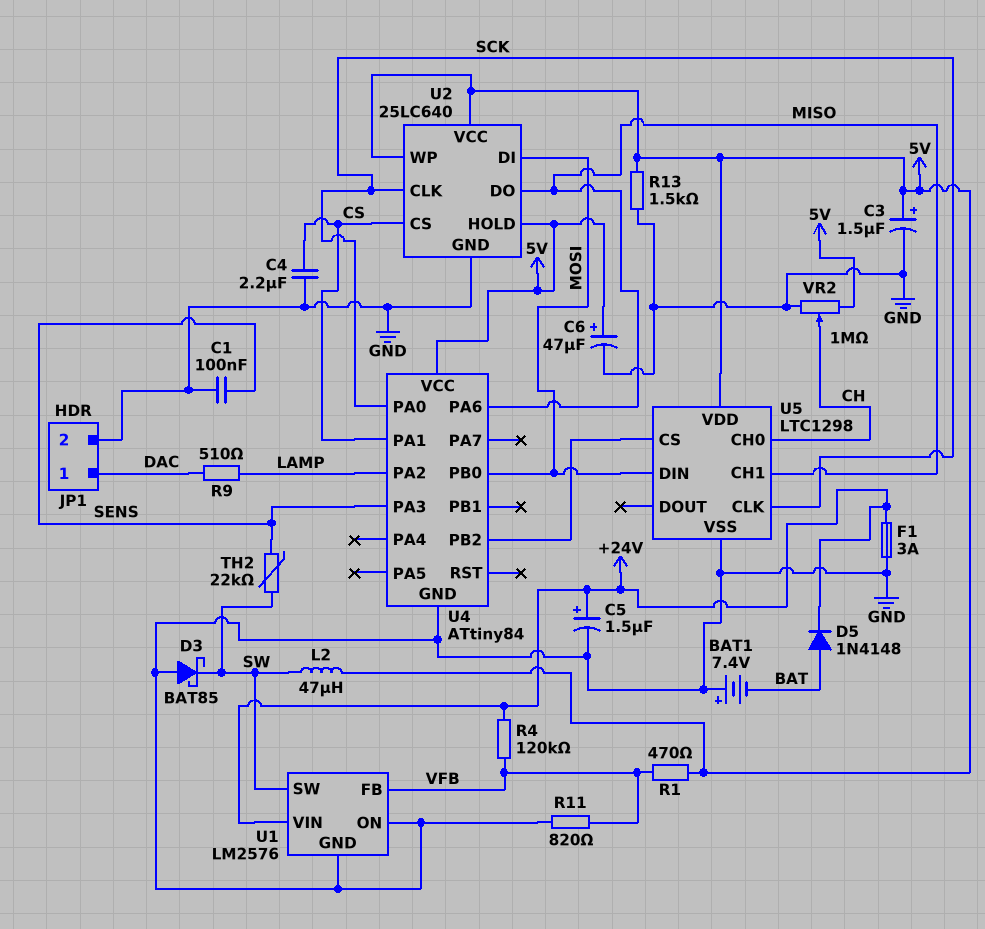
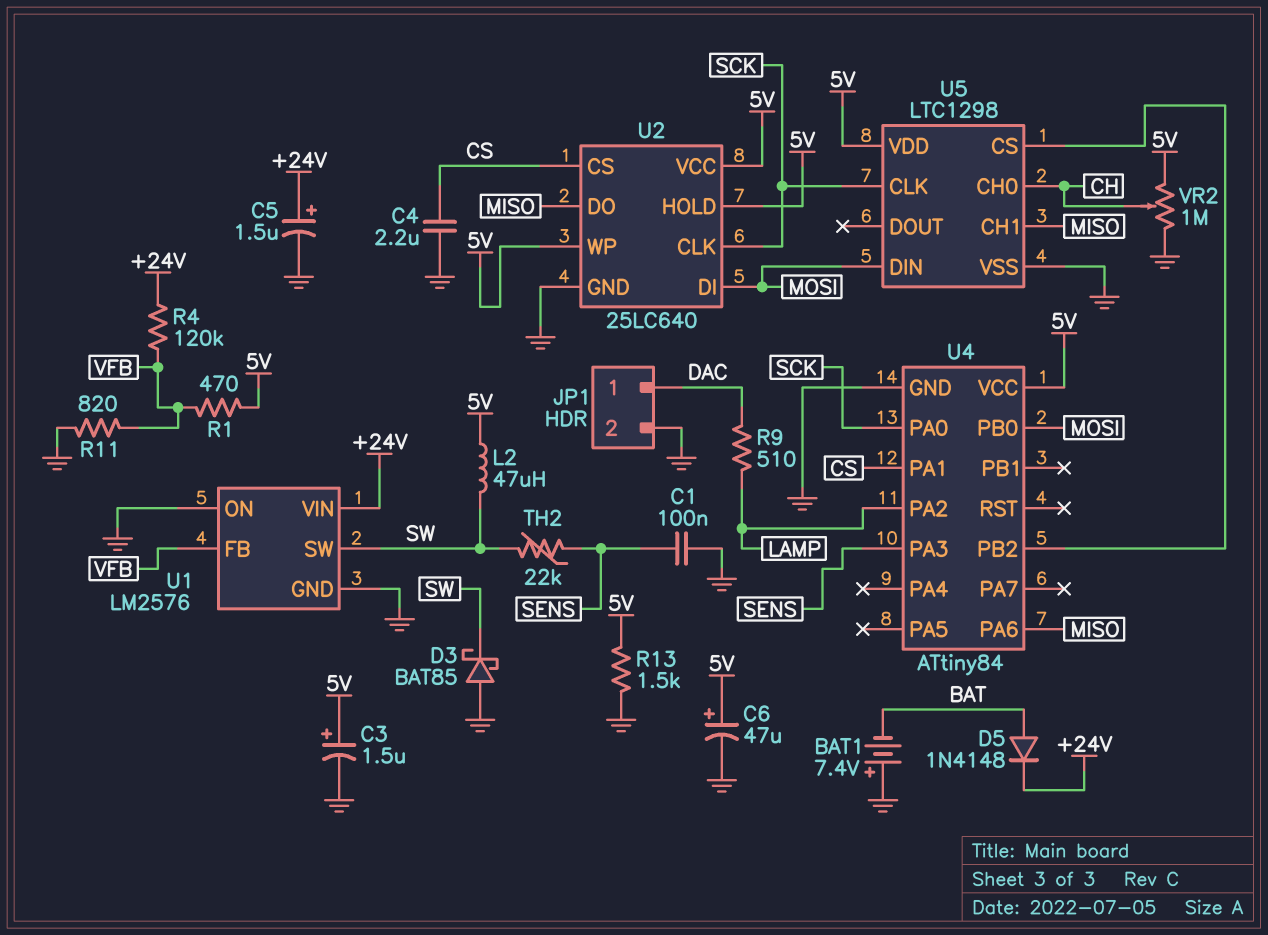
F1: 3A (+24V, GND) -> none

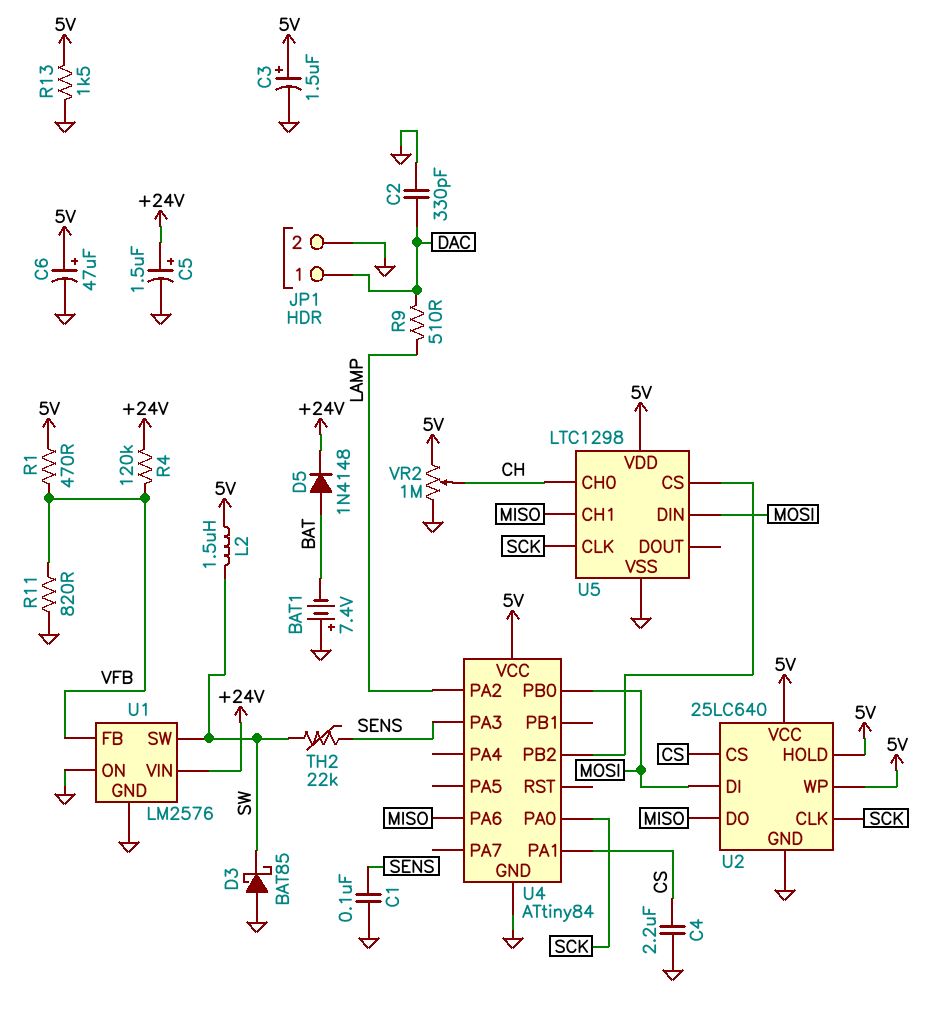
C2: none -> 330pF (DAC, GND)
L2: 47uH (5V, SW) -> 1.5uH (5V, SW)

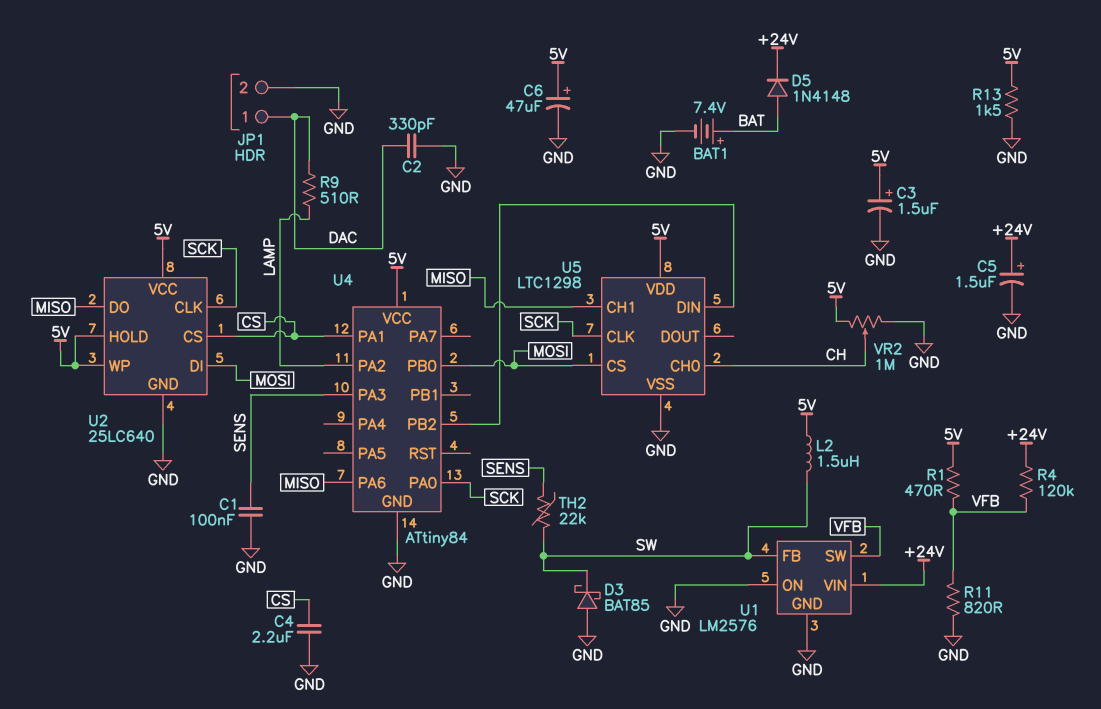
BAT1: 7.4V (plus GND, minus BAT) -> 7.4V (plus BAT, minus GND)
U1 pin FB: VFB -> SW
U1 pin SW: SW -> VFB
U5 pin CS: U4/PB2 -> MOSI
U5 pin DIN: MOSI -> U4/PB2

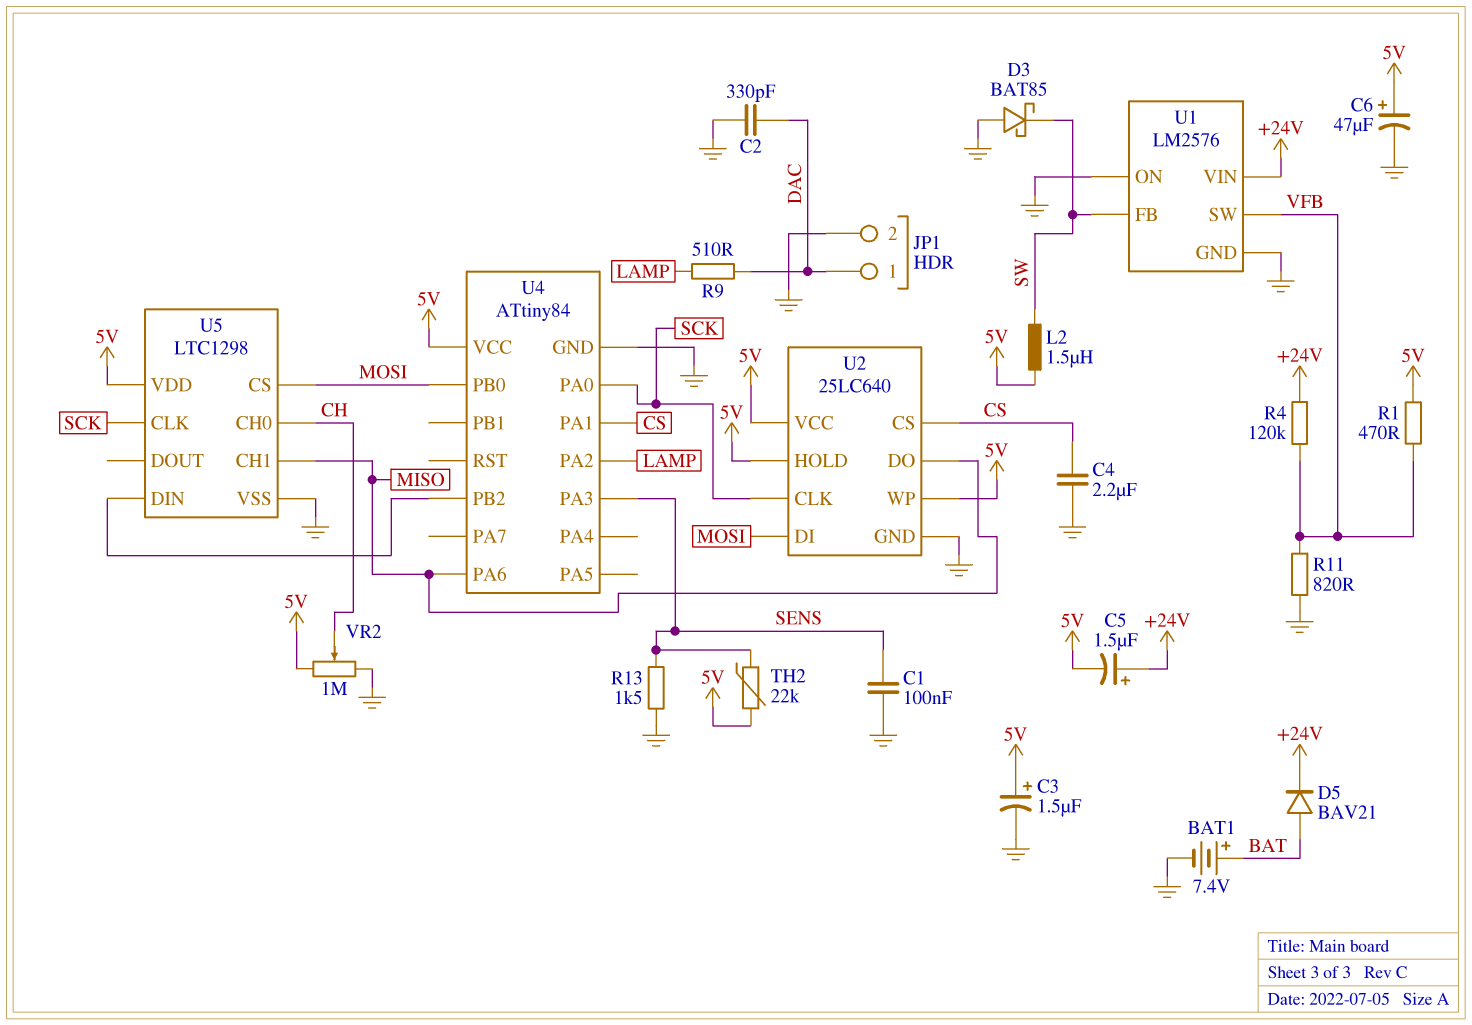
C5: 1.5uF (plus +24V, minus GND) -> 1.5uF (plus +24V, minus 5V)
D5: diode 1N4148 (A BAT, K +24V) -> diode BAV21 (A BAT, K +24V)
R13: 1.5k (5V, GND) -> 1.5k (GND, SENS)
TH2: 22k (SENS, SW) -> 22k (5V, SENS)

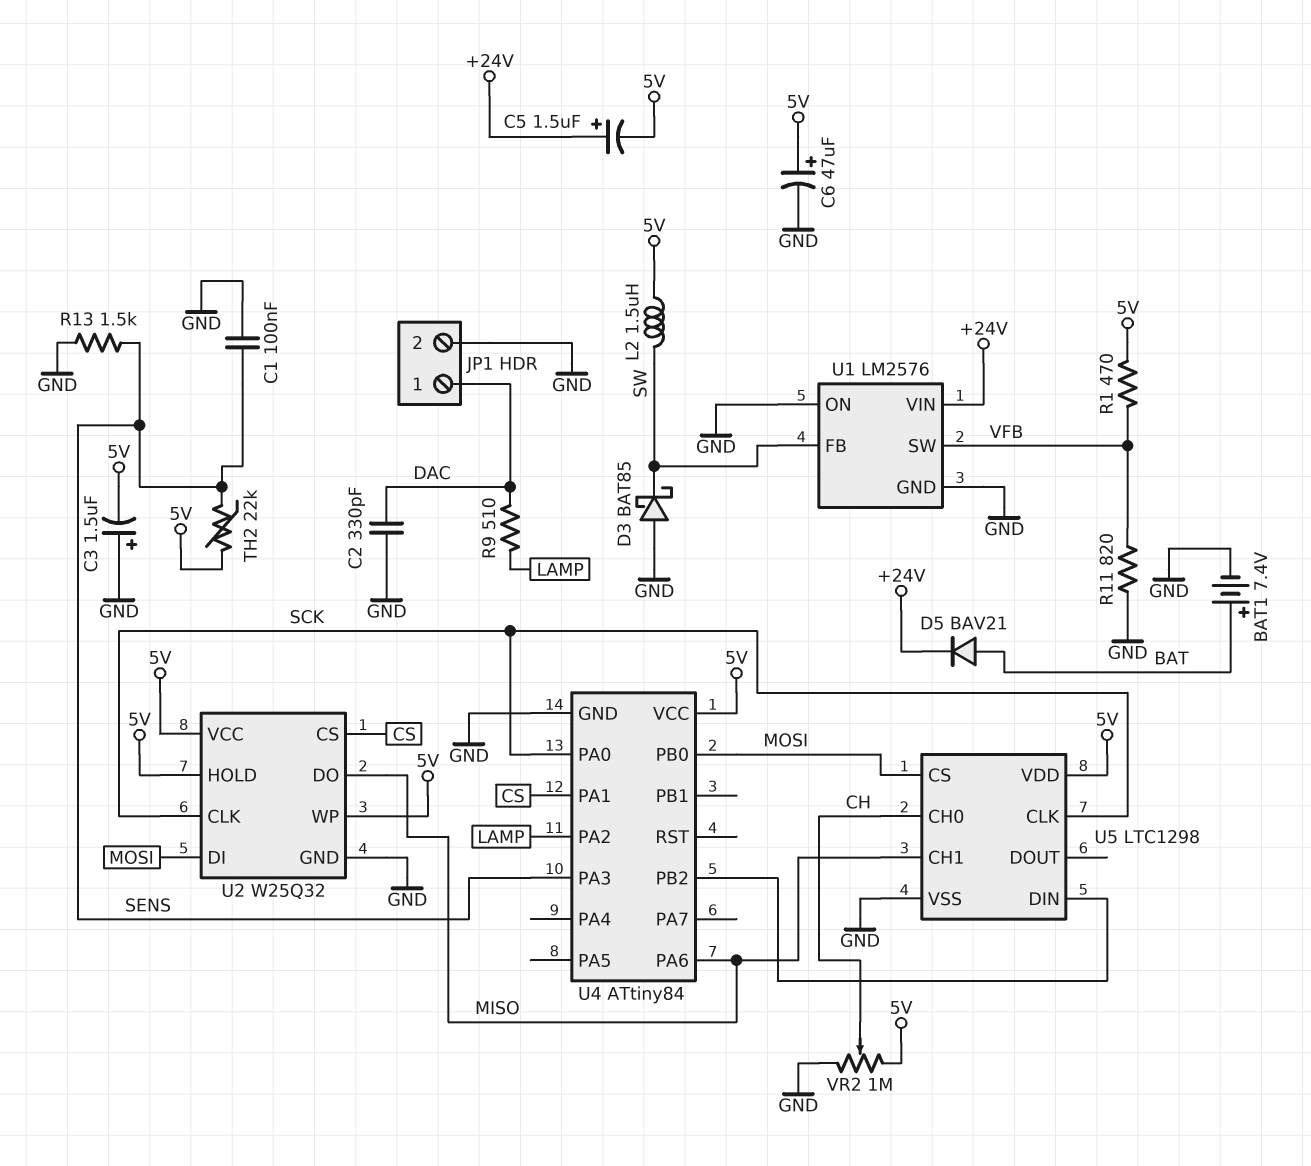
C3: 1.5uF (plus 5V, minus GND) -> 1.5uF (plus GND, minus 5V)
C4: 2.2uF (CS, GND) -> none
R4: 120k (+24V, VFB) -> none
U2: 25LC640 -> W25Q32

